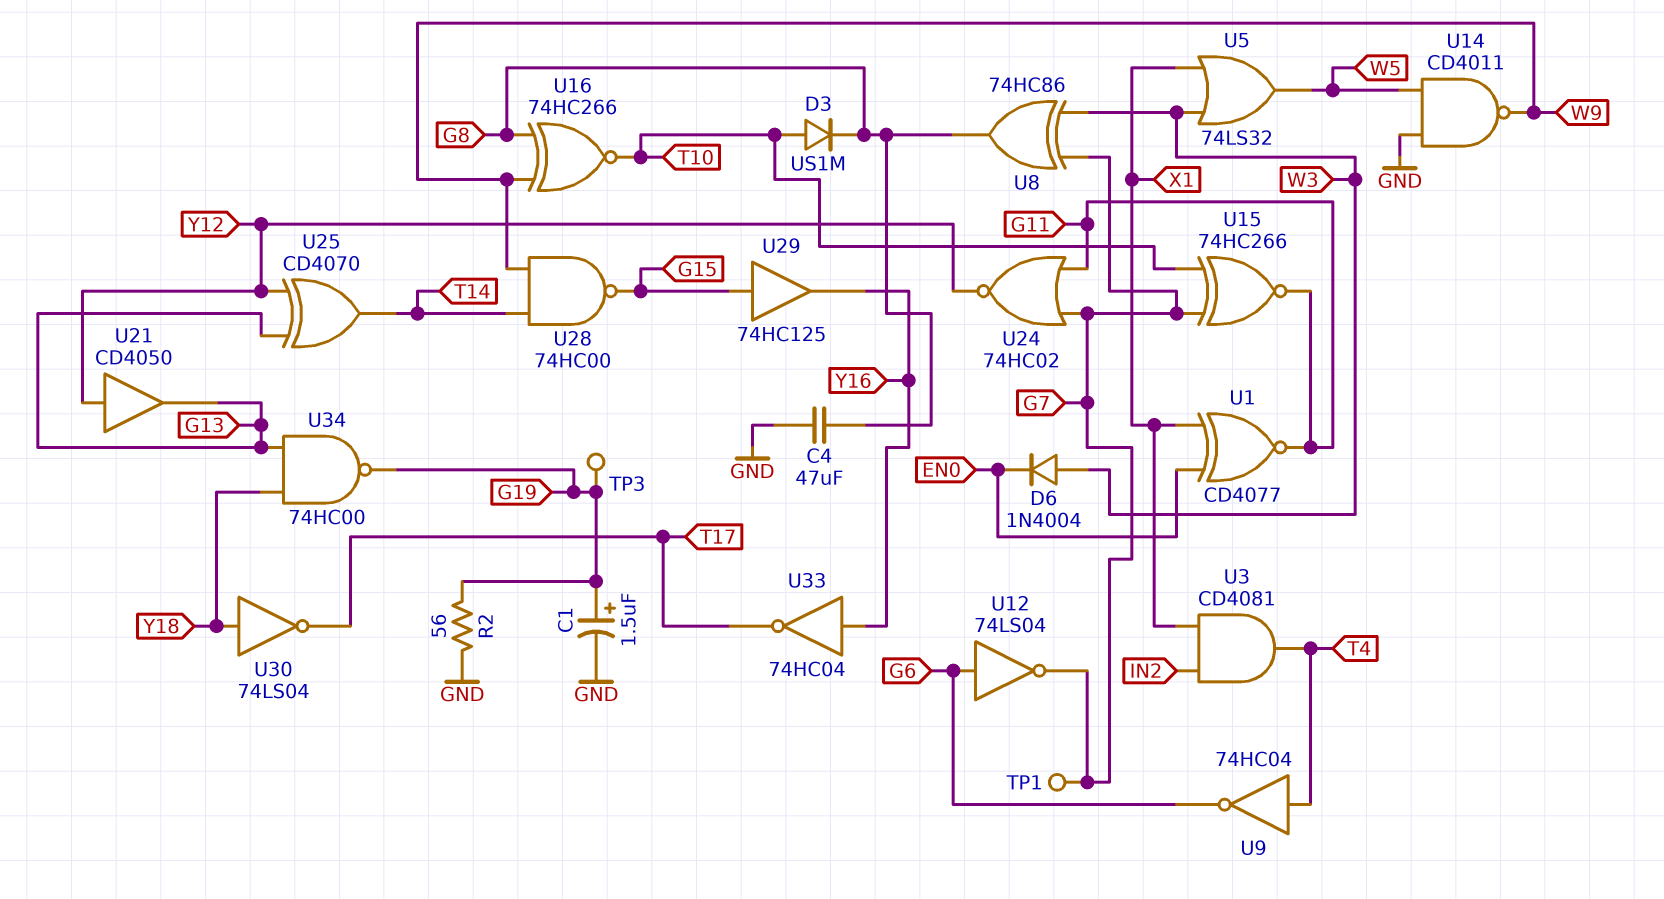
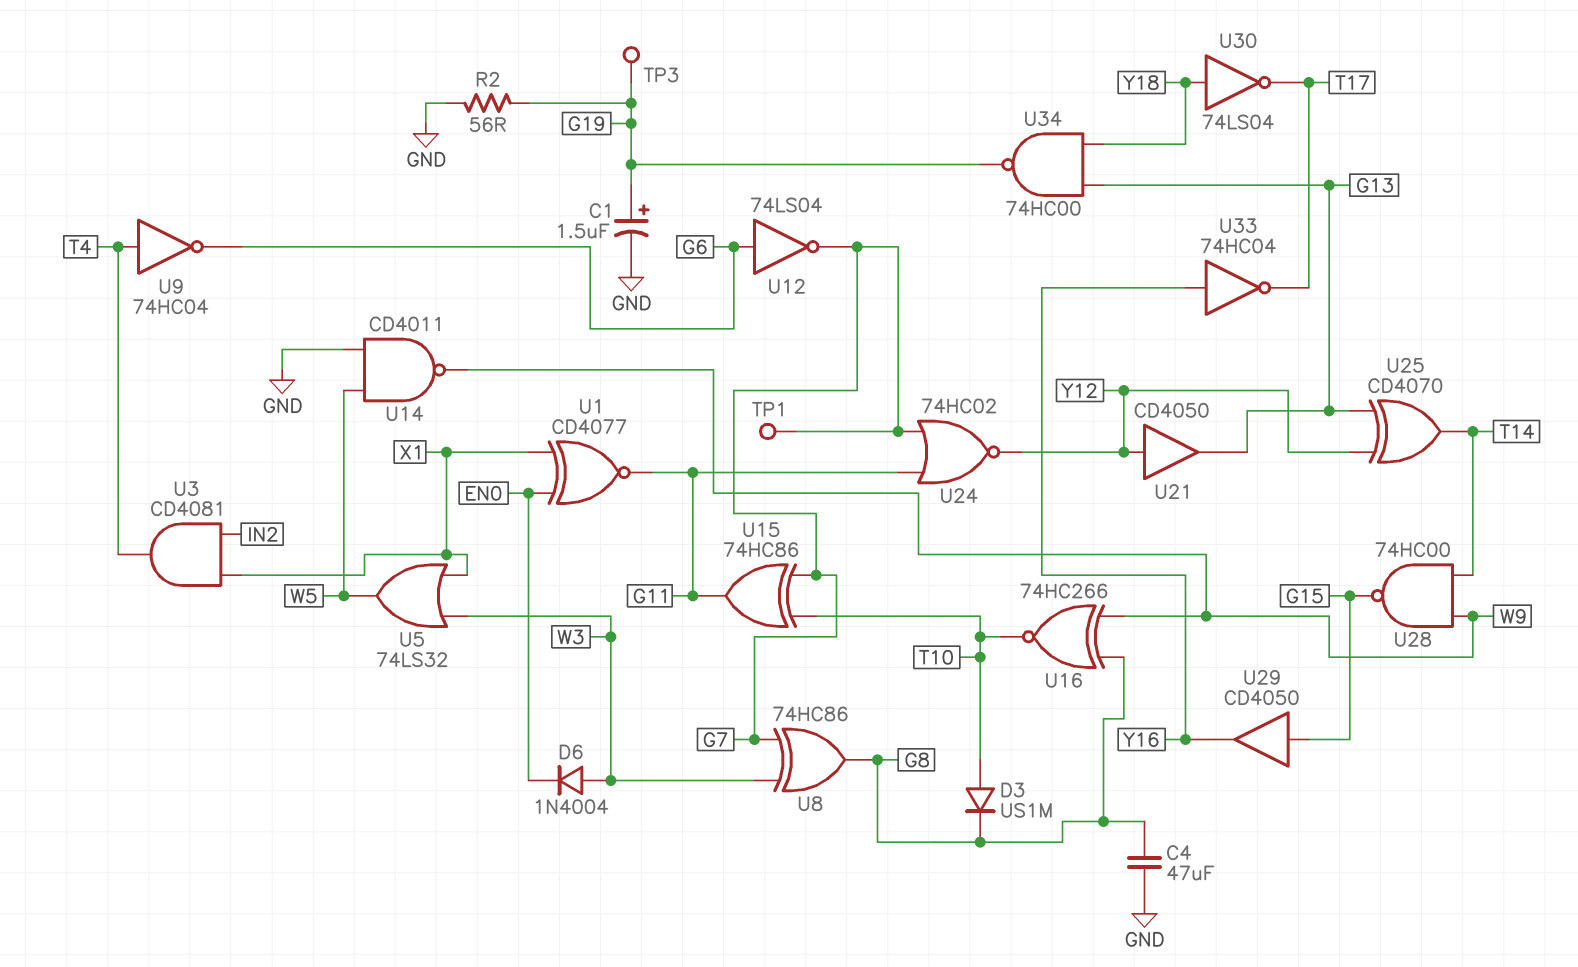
U15: XNOR 74HC266 (in G7, in T10, out G11) -> XOR 74HC86 (in G7, in T10, out G11)
U29: buffer 74HC125 (in G15, out Y16) -> buffer CD4050 (in G15, out Y16)

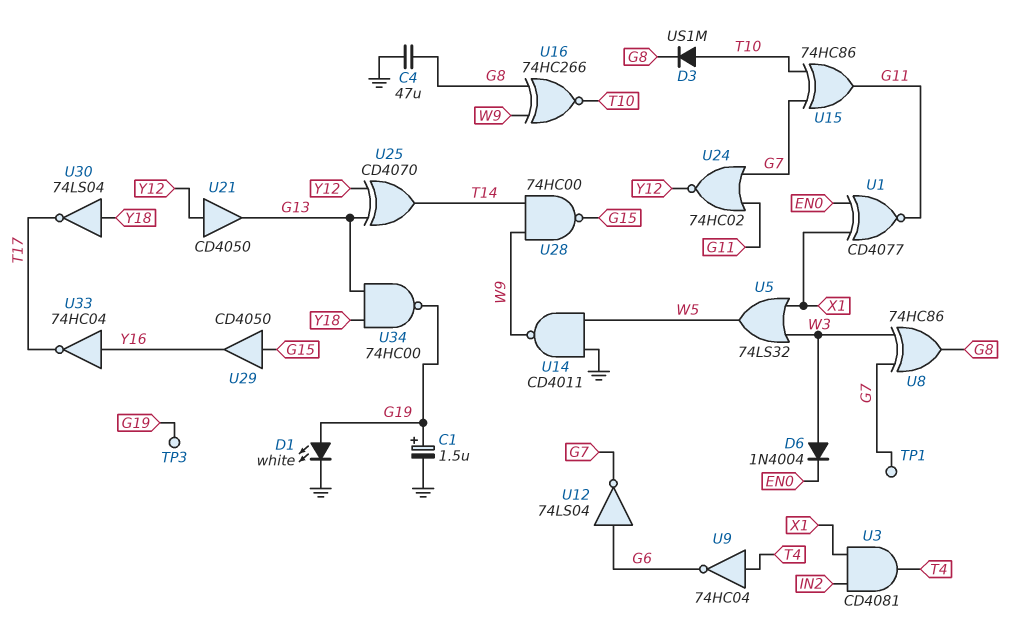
D1: none -> LED white (A G19, K GND)
R2: 56 (G19, GND) -> none

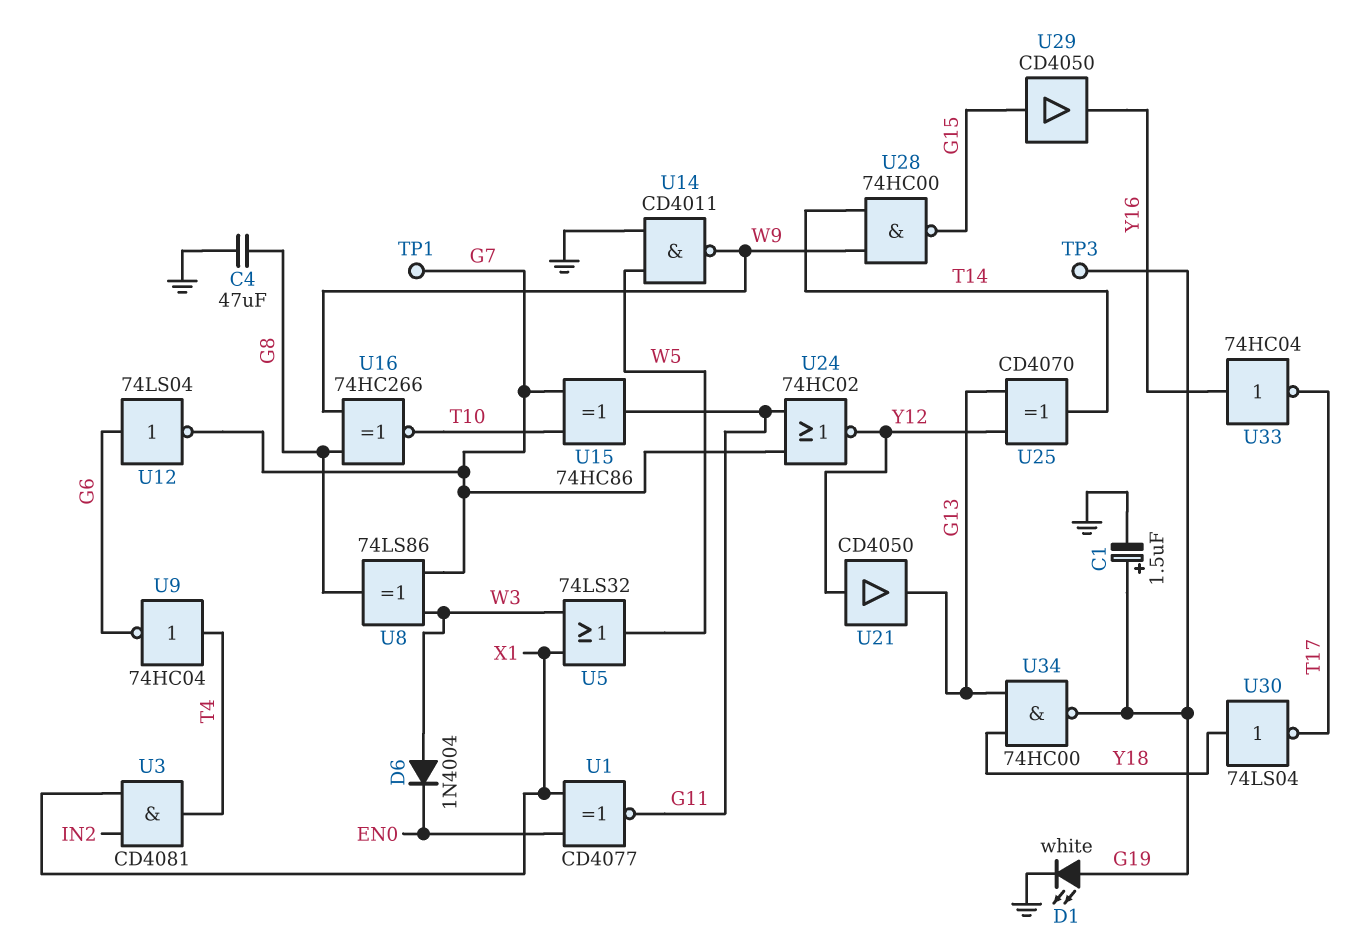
D3: diode US1M (A T10, K G8) -> none
U8: XOR 74HC86 (in G7, in W3, out G8) -> XOR 74LS86 (in G7, in W3, out G8)

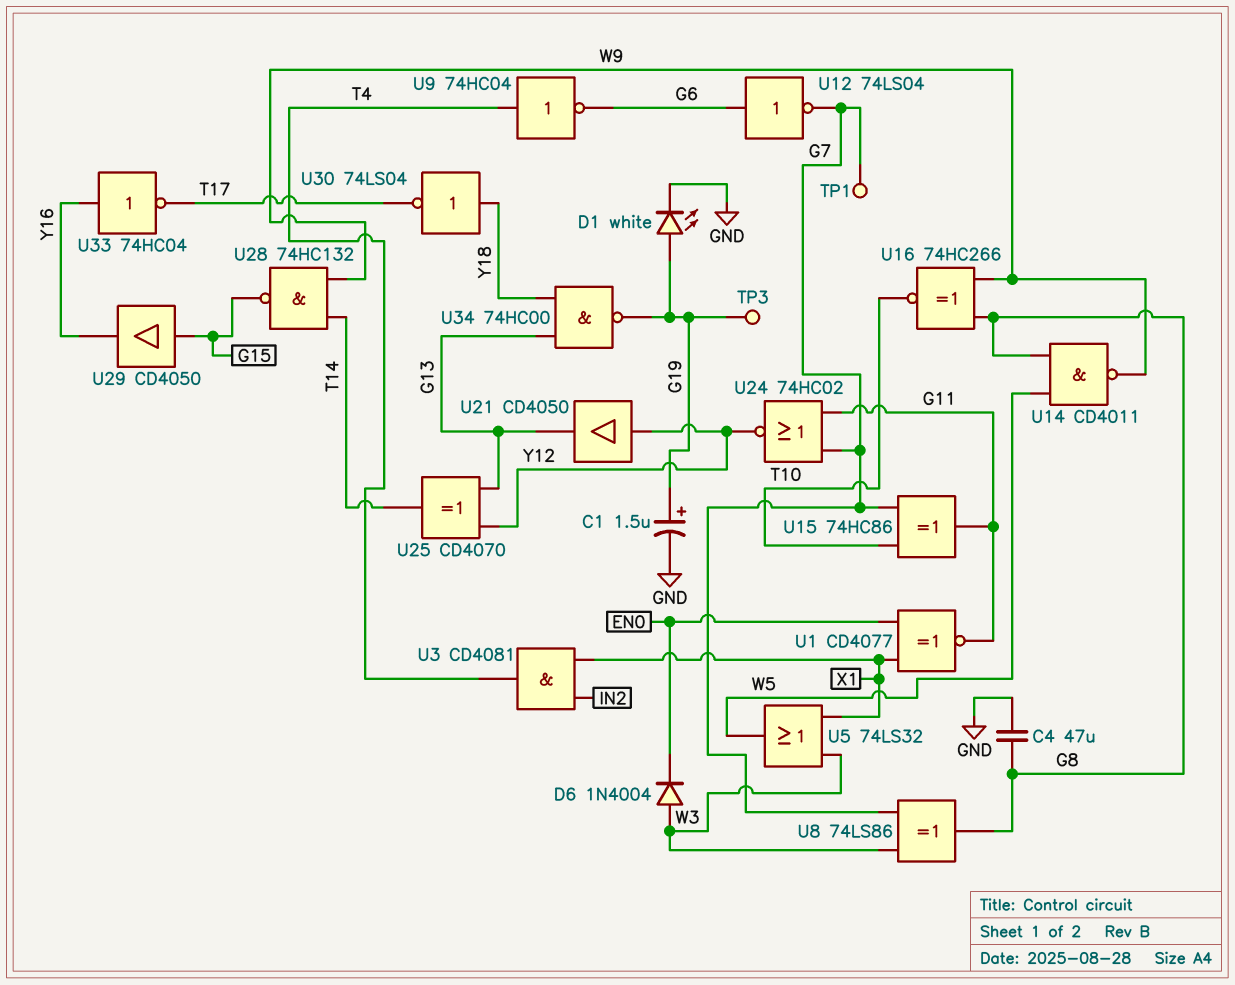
U14: NAND CD4011 (in GND, in W5, out W9) -> NAND CD4011 (in G8, in W5, out W9)
U28: NAND 74HC00 (in T14, in W9, out G15) -> NAND 74HC132 (in T14, in W9, out G15)

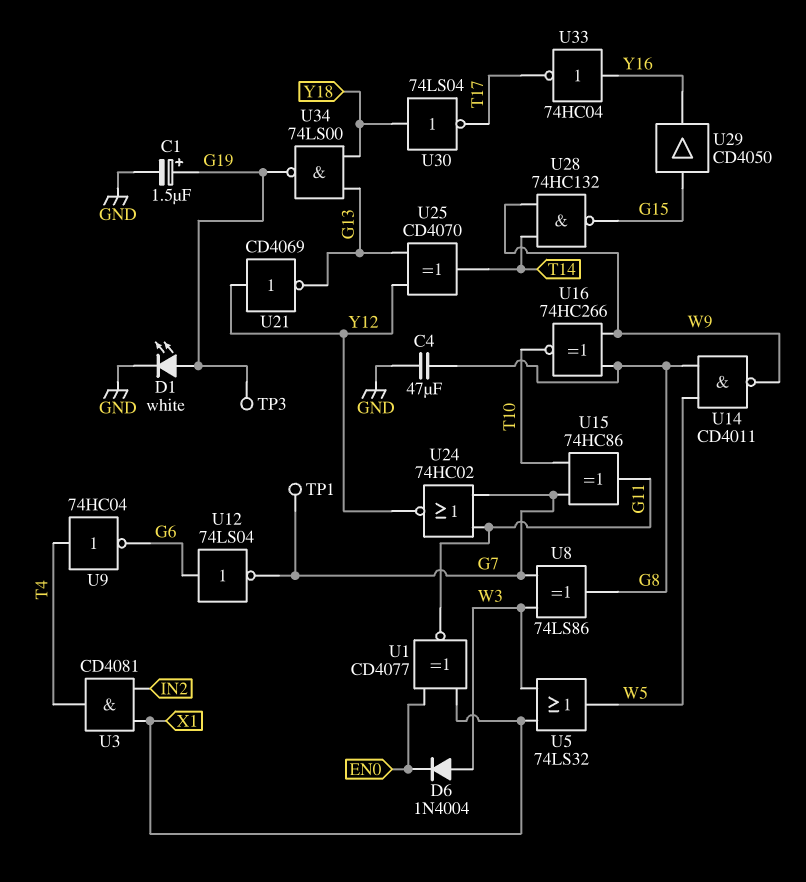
U21: buffer CD4050 (in Y12, out G13) -> NOT CD4069 (in Y12, out G13)
U34: NAND 74HC00 (in G13, in Y18, out G19) -> NAND 74LS00 (in G13, in Y18, out G19)

